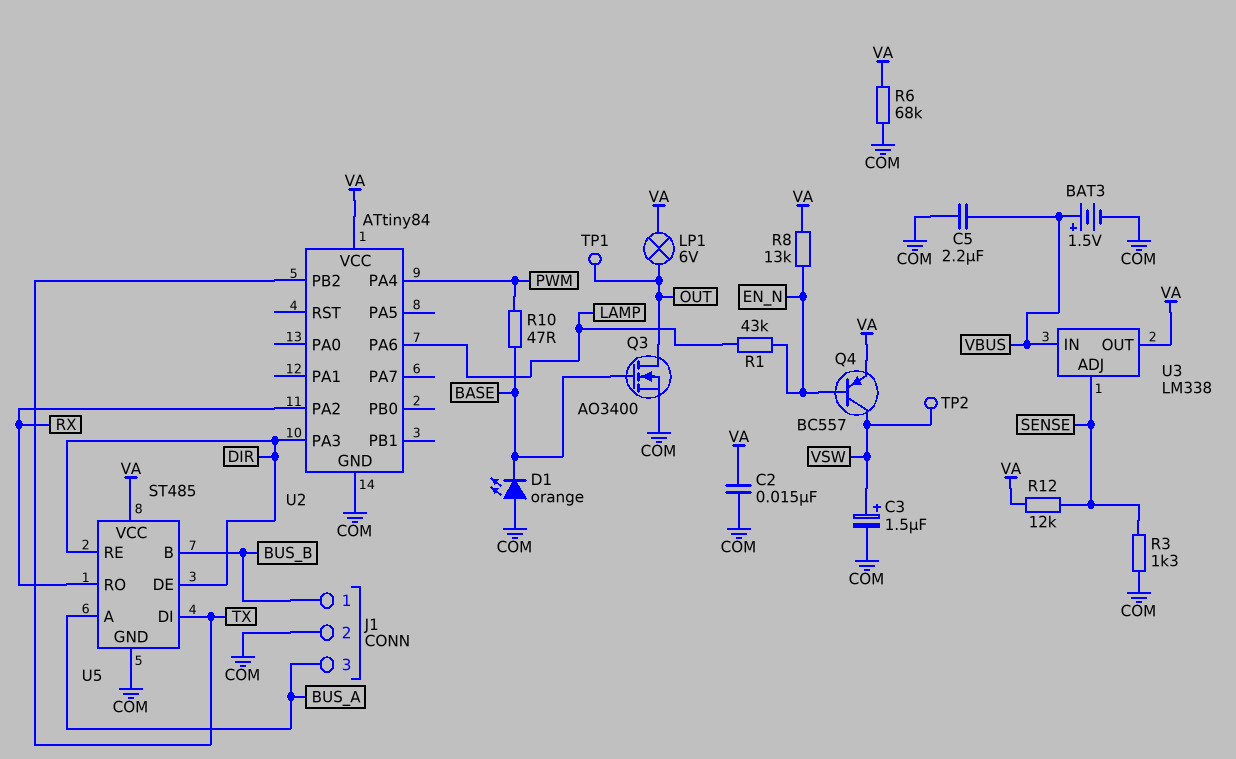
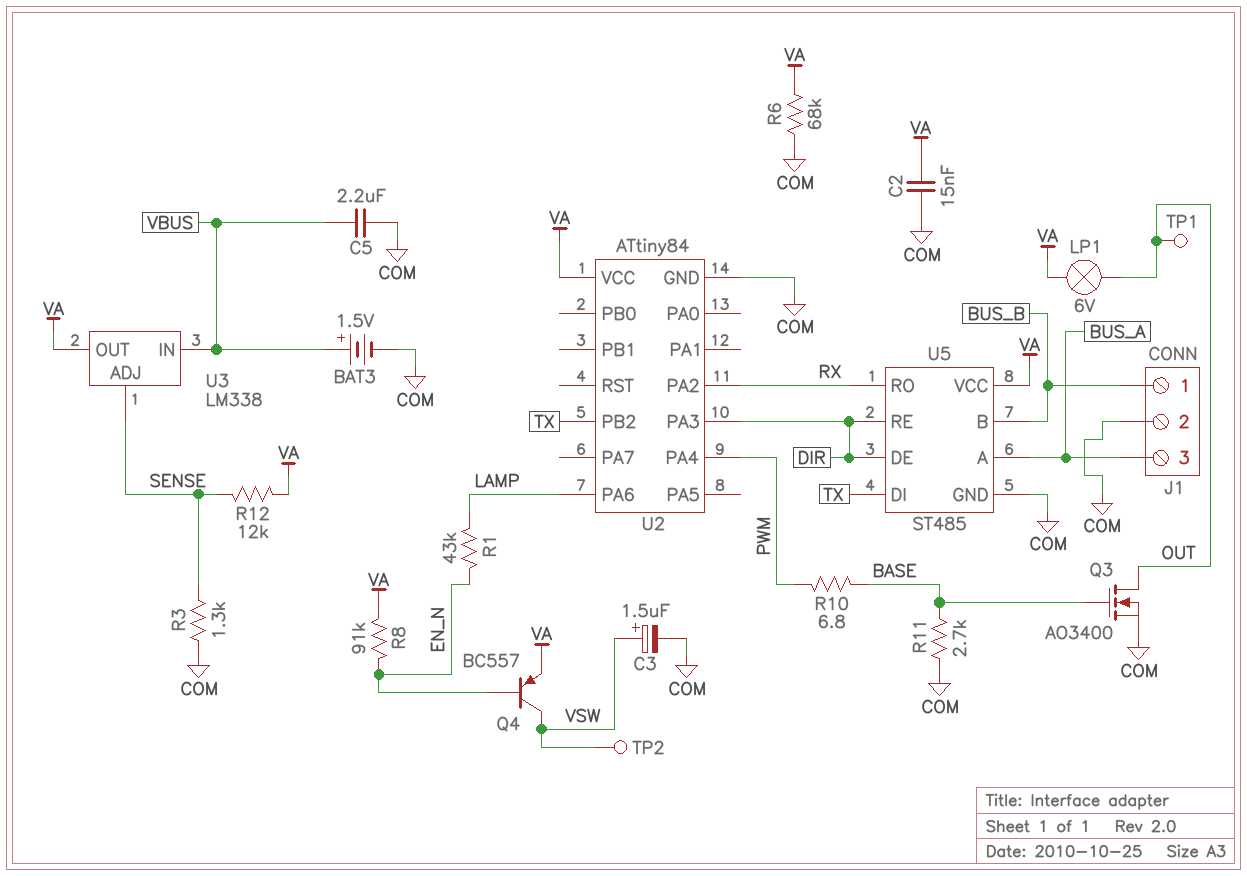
D1: LED orange (A COM, K BASE) -> none
R8: 13k (EN_N, VA) -> 91k (EN_N, VA)
R10: 47 (BASE, PWM) -> 6.8 (BASE, PWM)
R11: none -> 2.7k (BASE, COM)

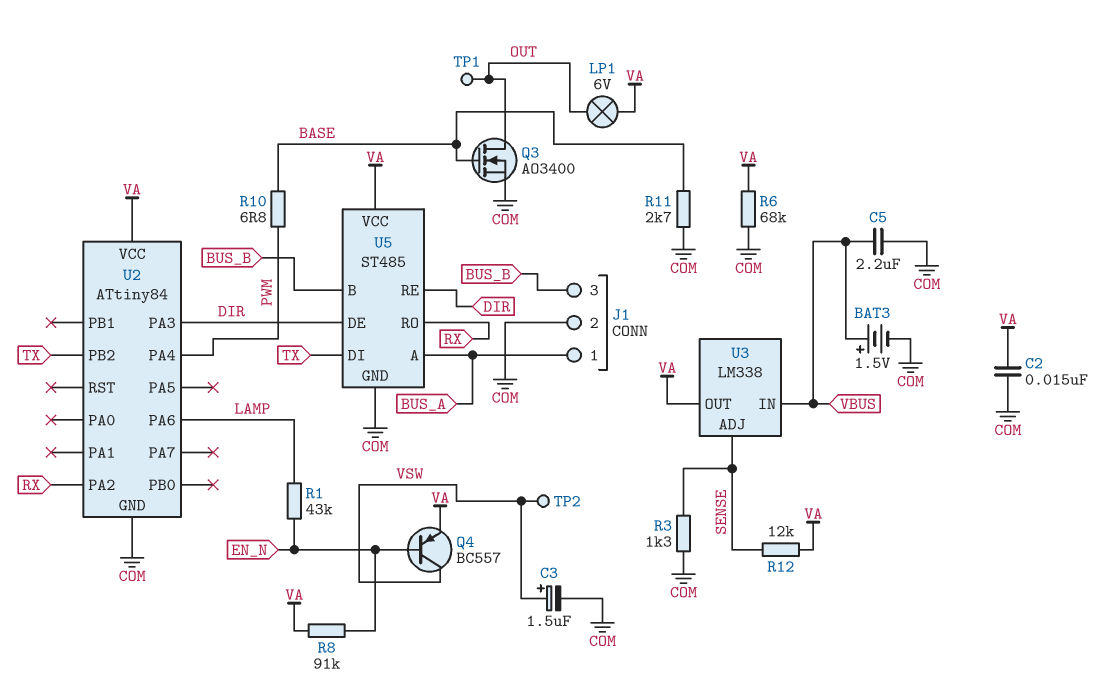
J1 pin 1: BUS_B -> BUS_A
J1 pin 3: BUS_A -> BUS_B

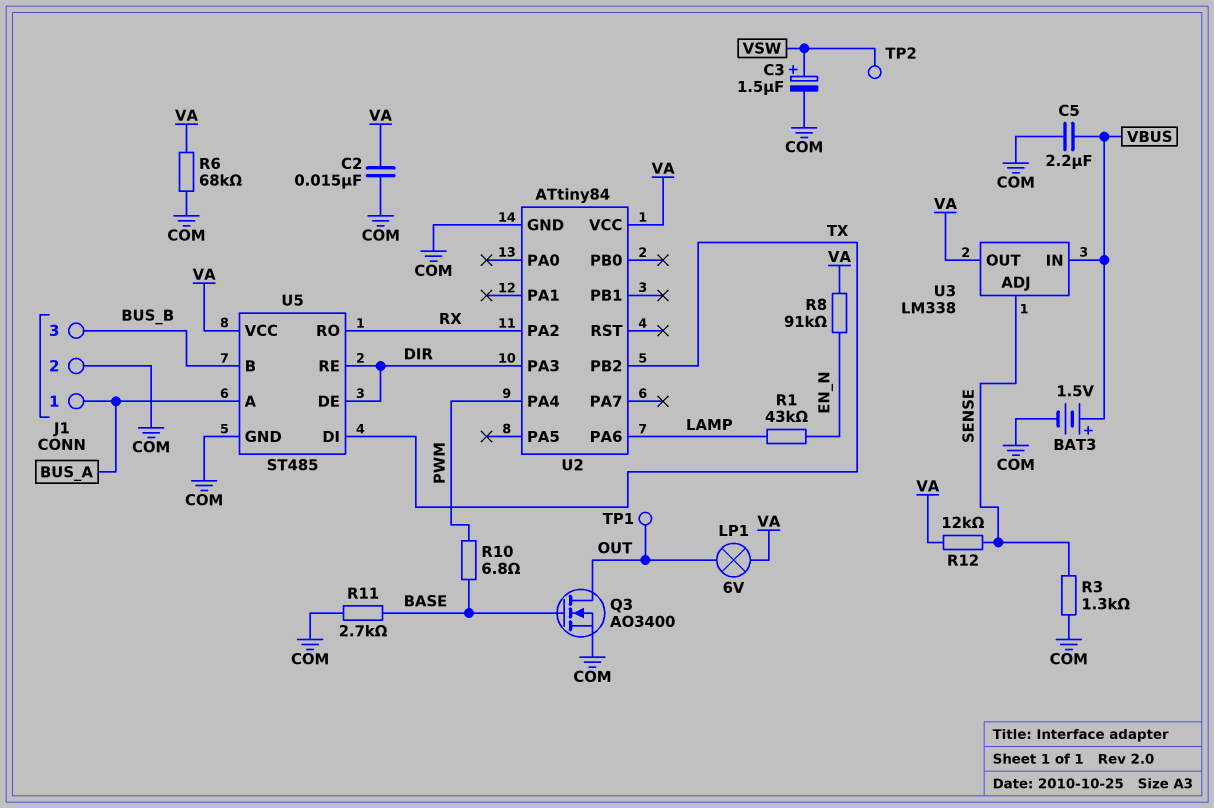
Q4: PNP BC557 (B EN_N, C VSW, E VA) -> none

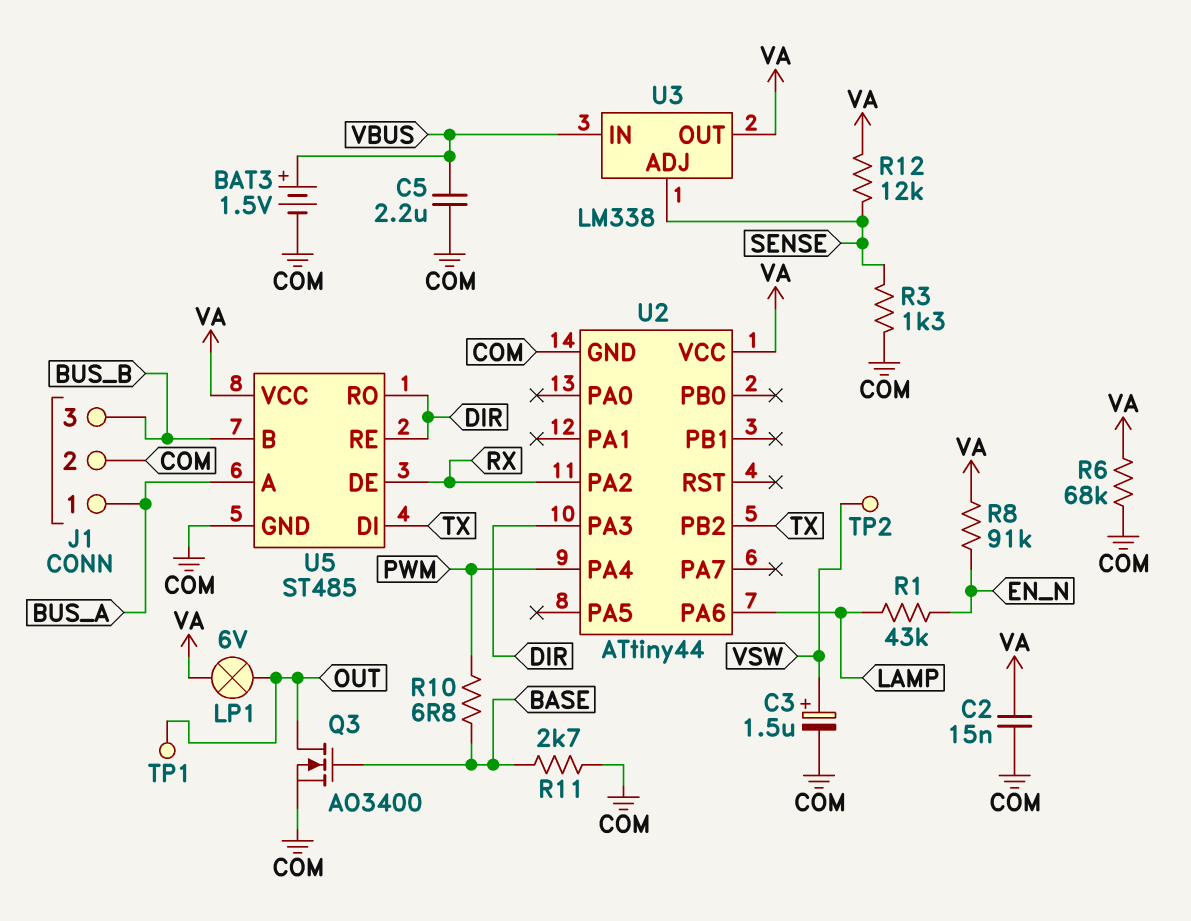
U2: ATtiny84 -> ATtiny44
U5 pin DE: DIR -> RX
U5 pin RO: RX -> DIR

